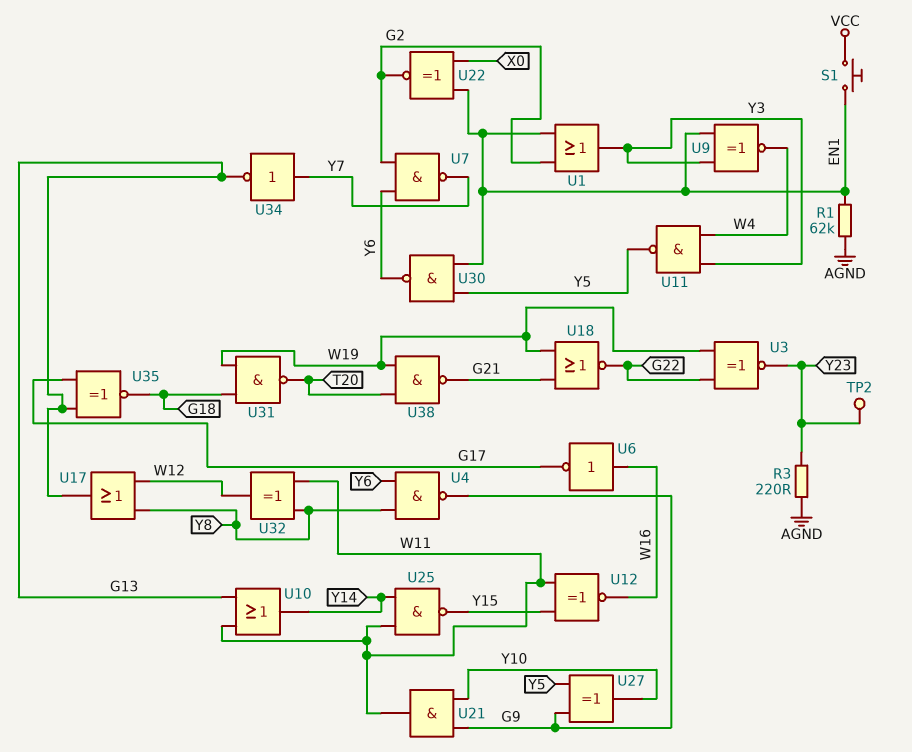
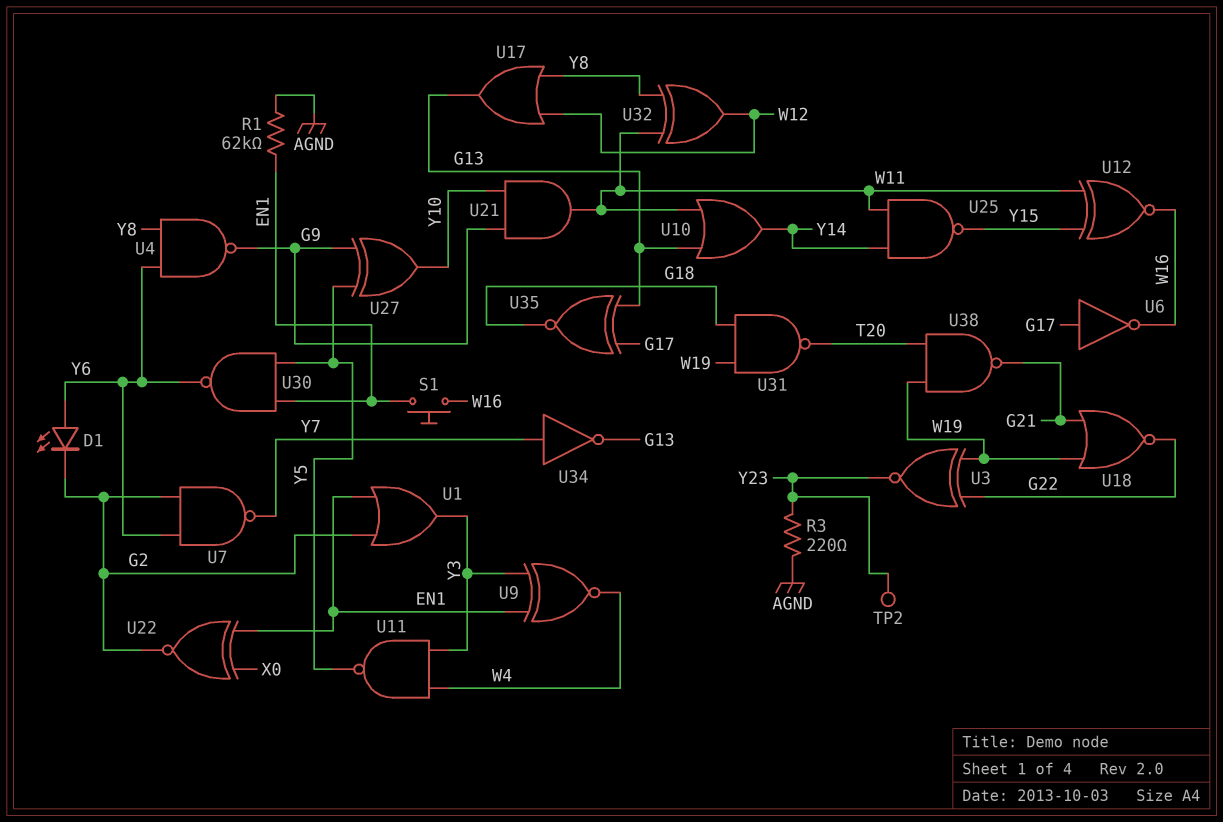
D1: none -> LED (A Y6, K G2)
S1: button (EN1, VCC) -> button (EN1, W16)
U6: NOT (in W16, out G17) -> NOT (in G17, out W16)

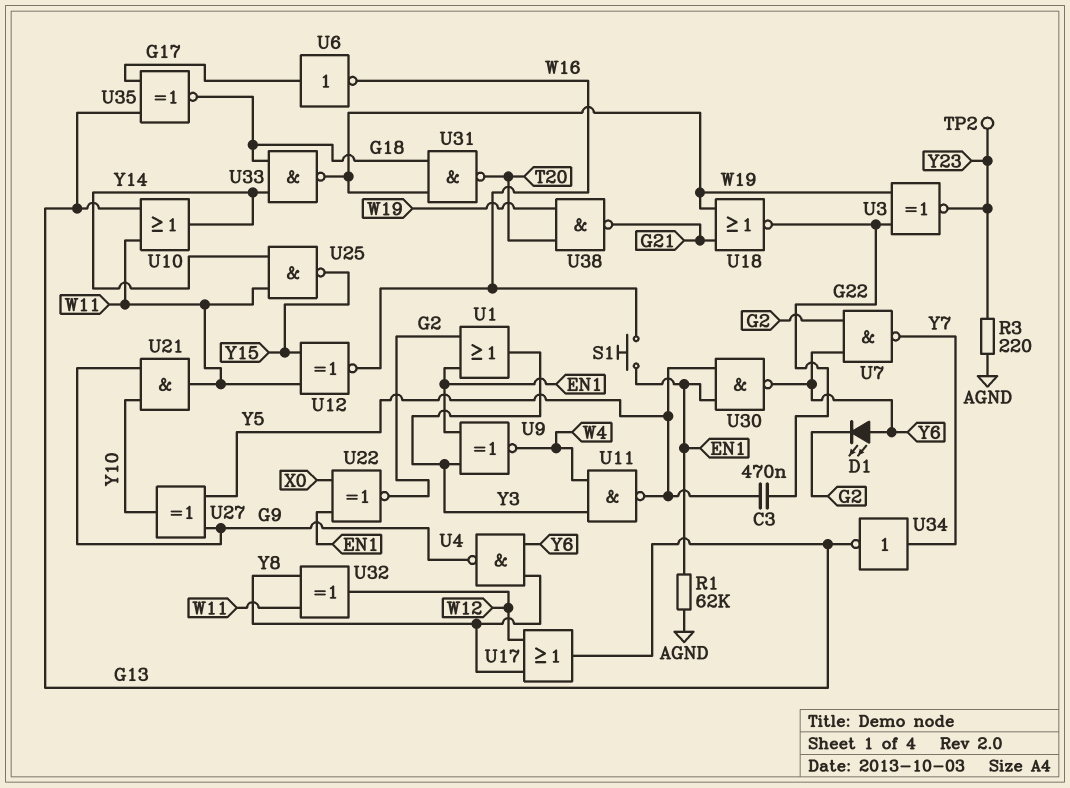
C3: none -> 470nF (G22, Y5)
U33: none -> NAND (in G18, in Y14, out W19)

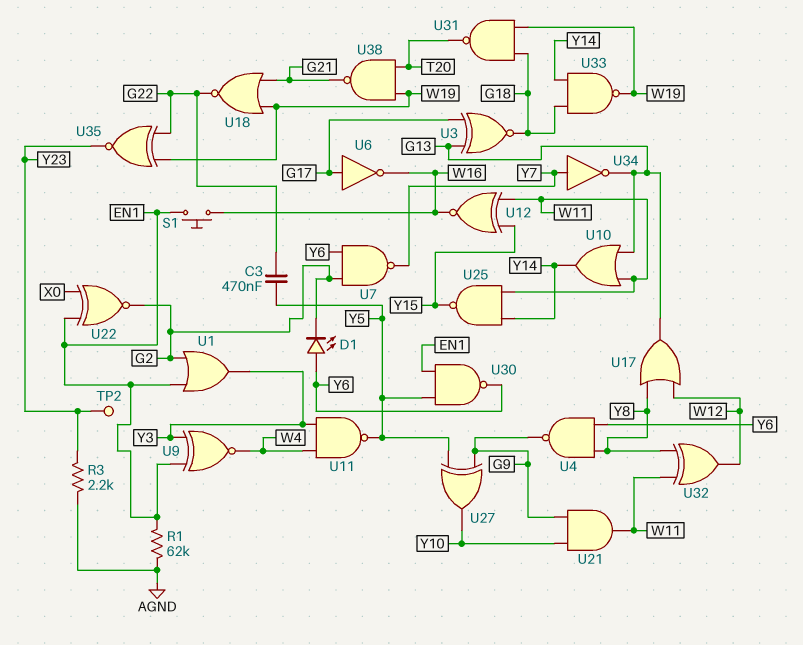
R3: 220 (AGND, Y23) -> 2.2k (AGND, Y23)
U3: XNOR (in G22, in W19, out Y23) -> XNOR (in G13, in G17, out G18)
U35: XNOR (in G13, in G17, out G18) -> XNOR (in G22, in W19, out Y23)

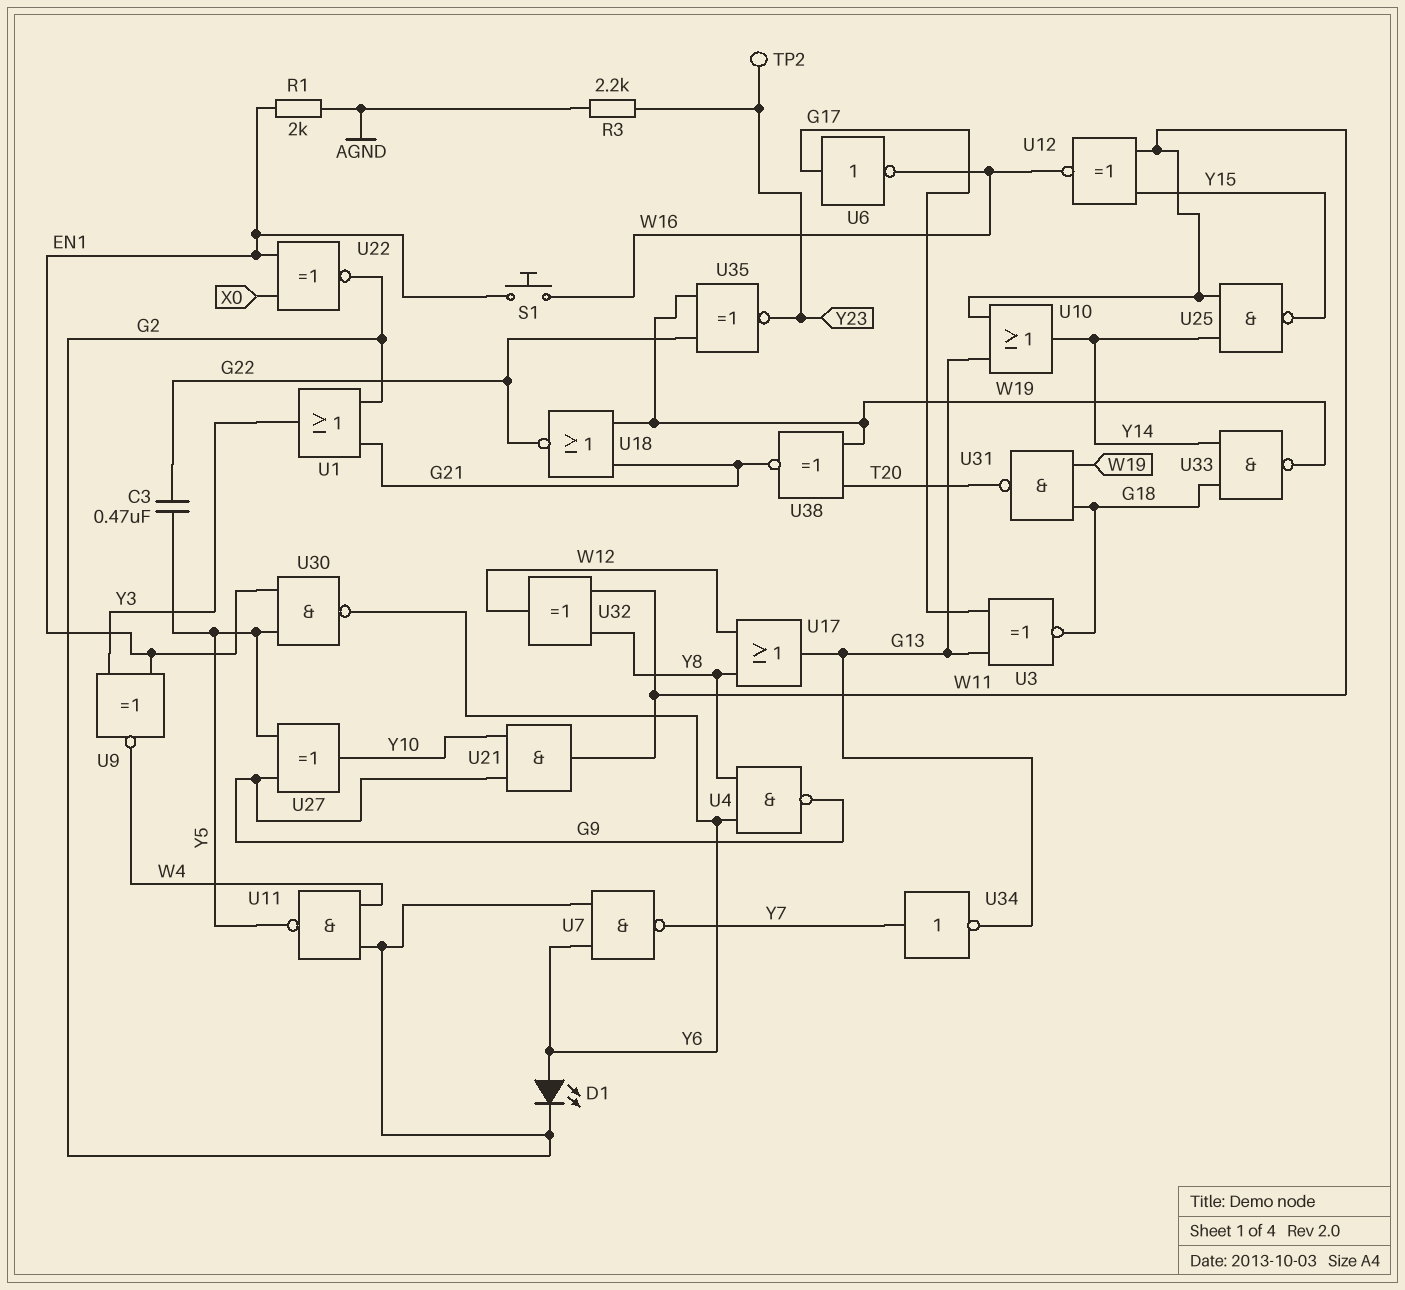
R1: 62k (AGND, EN1) -> 2k (AGND, EN1)
U1: OR (in EN1, in G2, out Y3) -> OR (in G2, in G21, out Y3)
U11: NAND (in W4, in Y3, out Y5) -> NAND (in G2, in W4, out Y5)
U38: NAND (in T20, in W19, out G21) -> XNOR (in T20, in W19, out G21)

